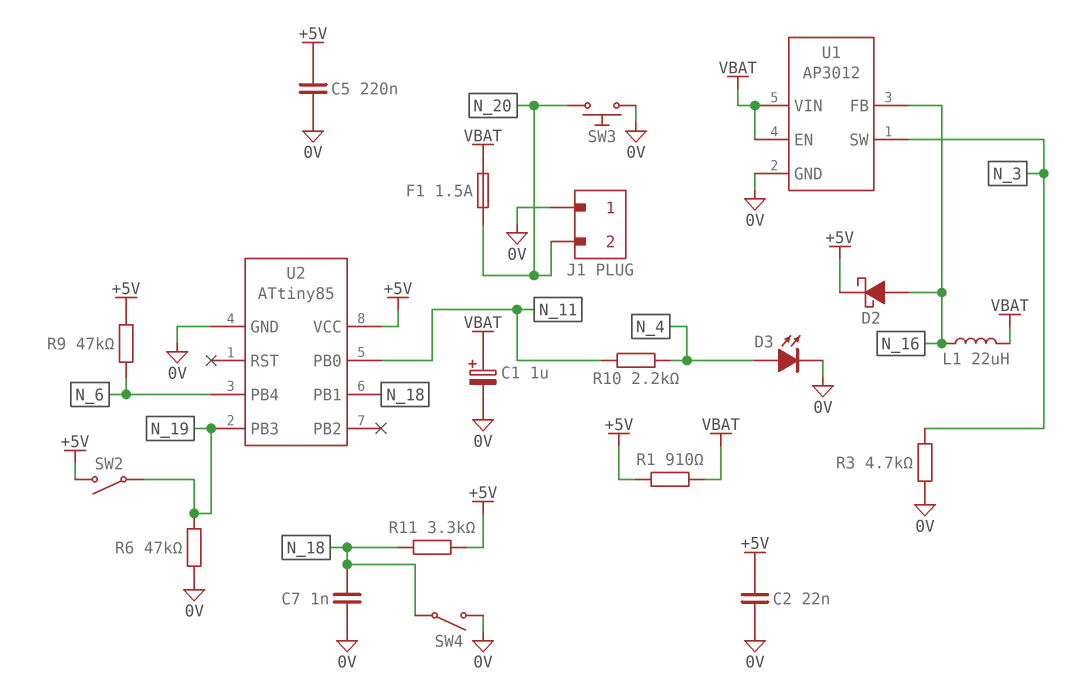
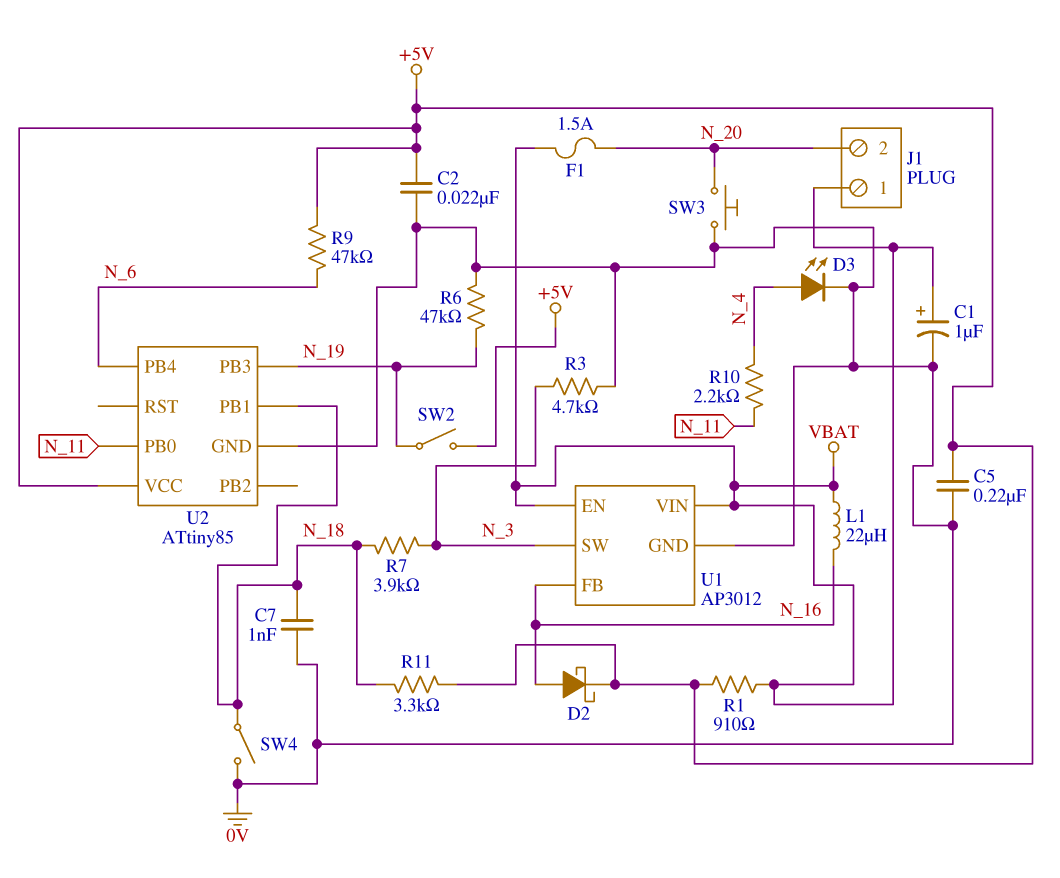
J1 pin 1: 0V -> VBAT
R7: none -> 3.9k (N_3, N_18)

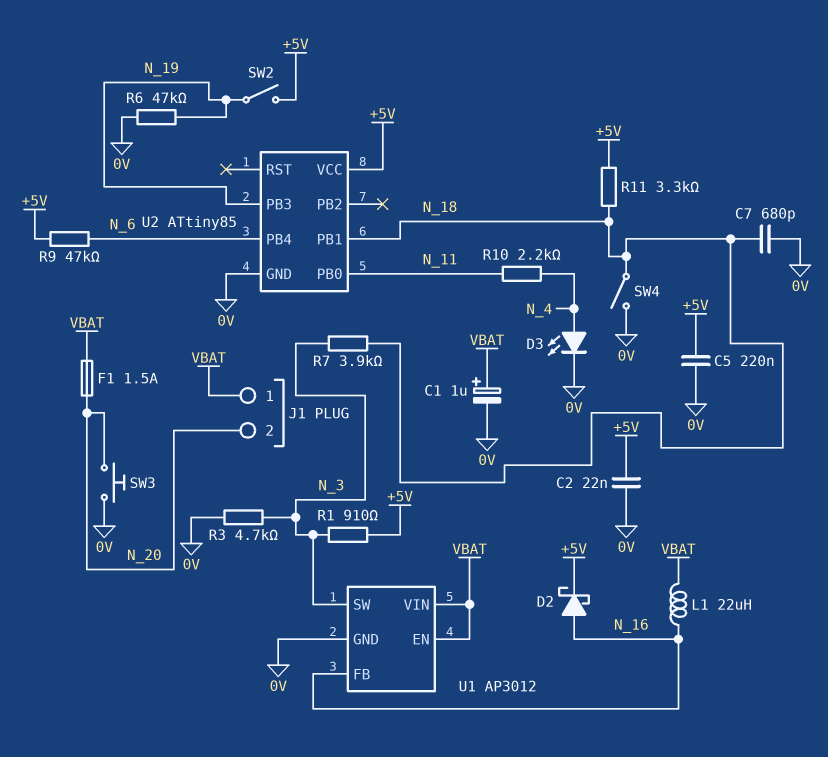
C7: 1nF (0V, N_18) -> 680pF (0V, N_18)
R1: 910 (+5V, VBAT) -> 910 (+5V, N_3)

